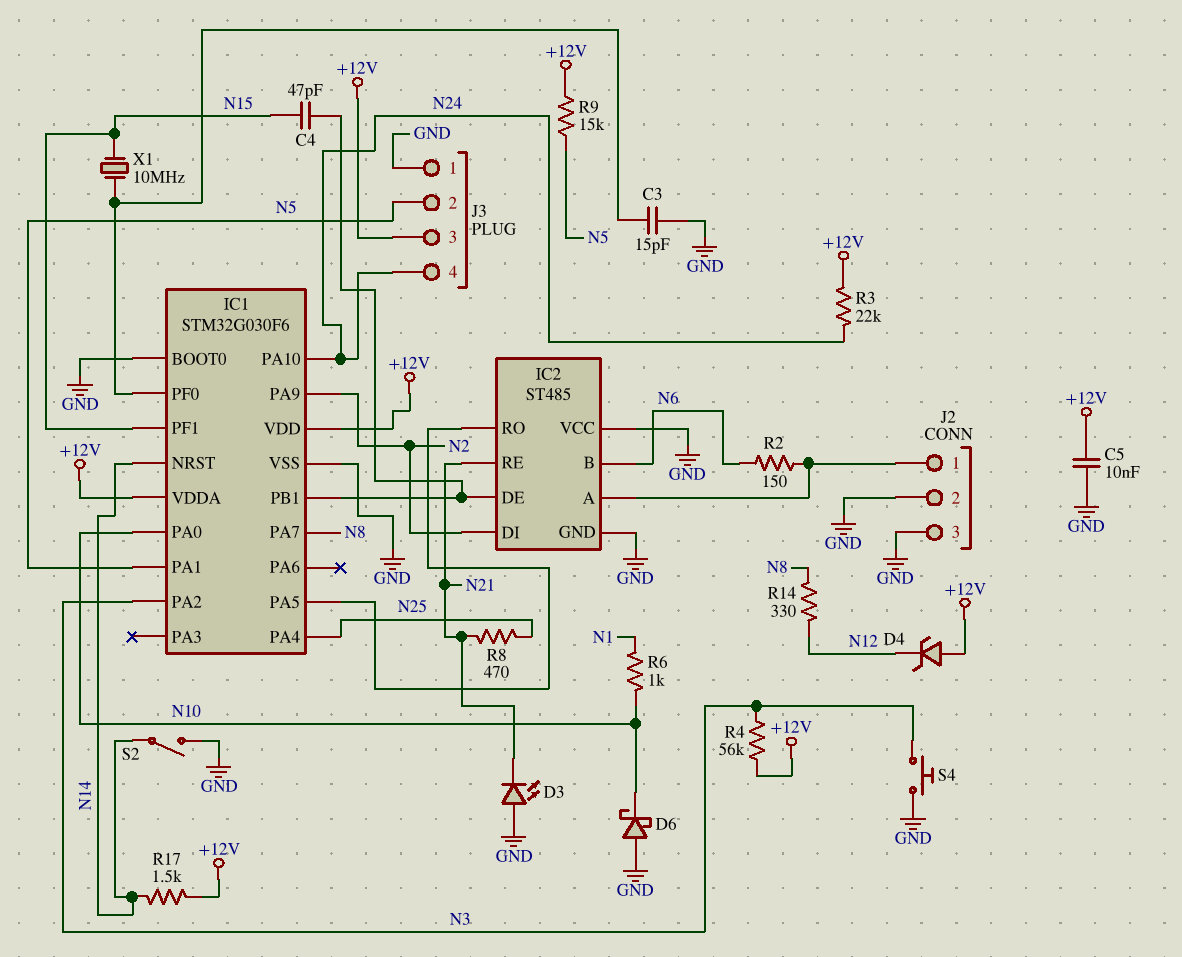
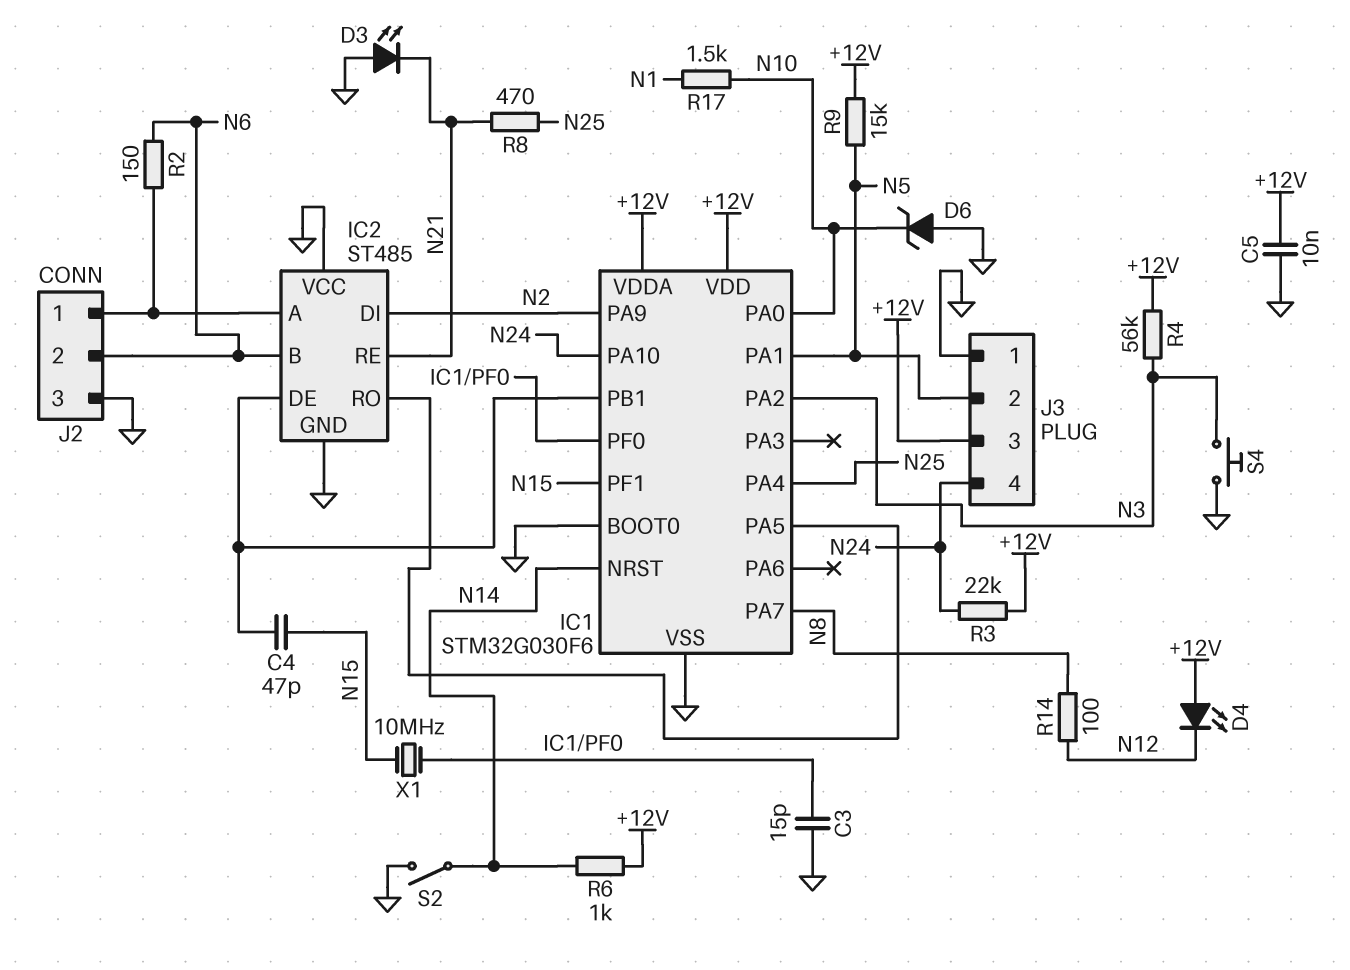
D4: zener (A +12V, K N12) -> LED (A +12V, K N12)
D6: schottky (A GND, K N10) -> zener (A GND, K N10)
J2 pin 2: GND -> N6
R6: 1k (N1, N10) -> 1k (+12V, N14)
R14: 330 (N8, N12) -> 100 (N8, N12)
R17: 1.5k (+12V, N14) -> 1.5k (N1, N10)

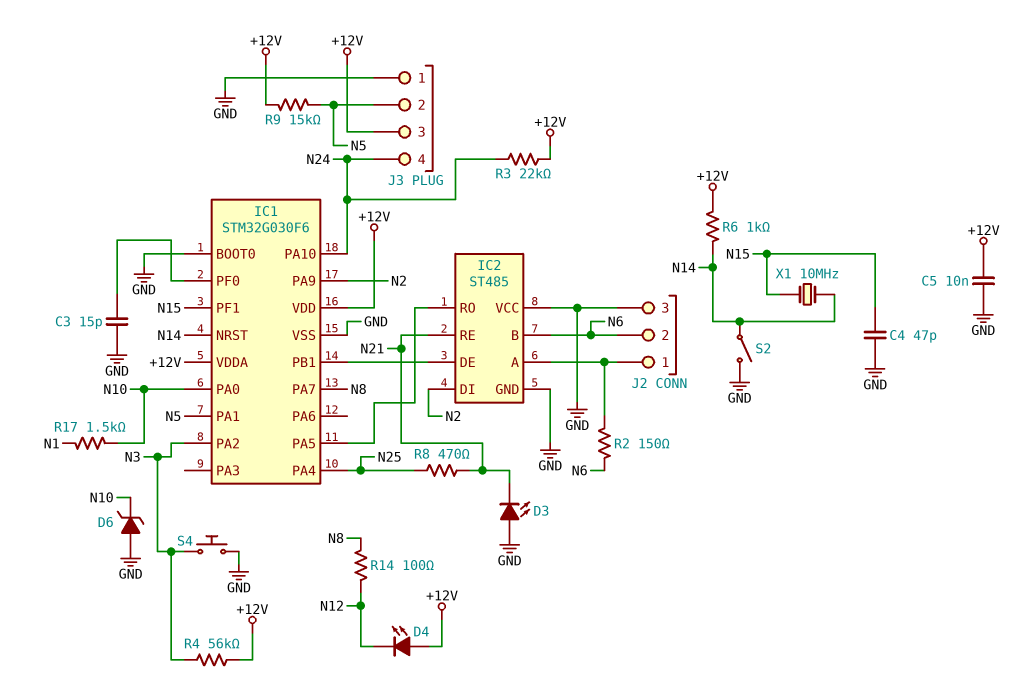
C4: 47pF (IC1/PB1, N15) -> 47pF (GND, N15)
X1: 10MHz (IC1/PF0, N15) -> 10MHz (N14, N15)

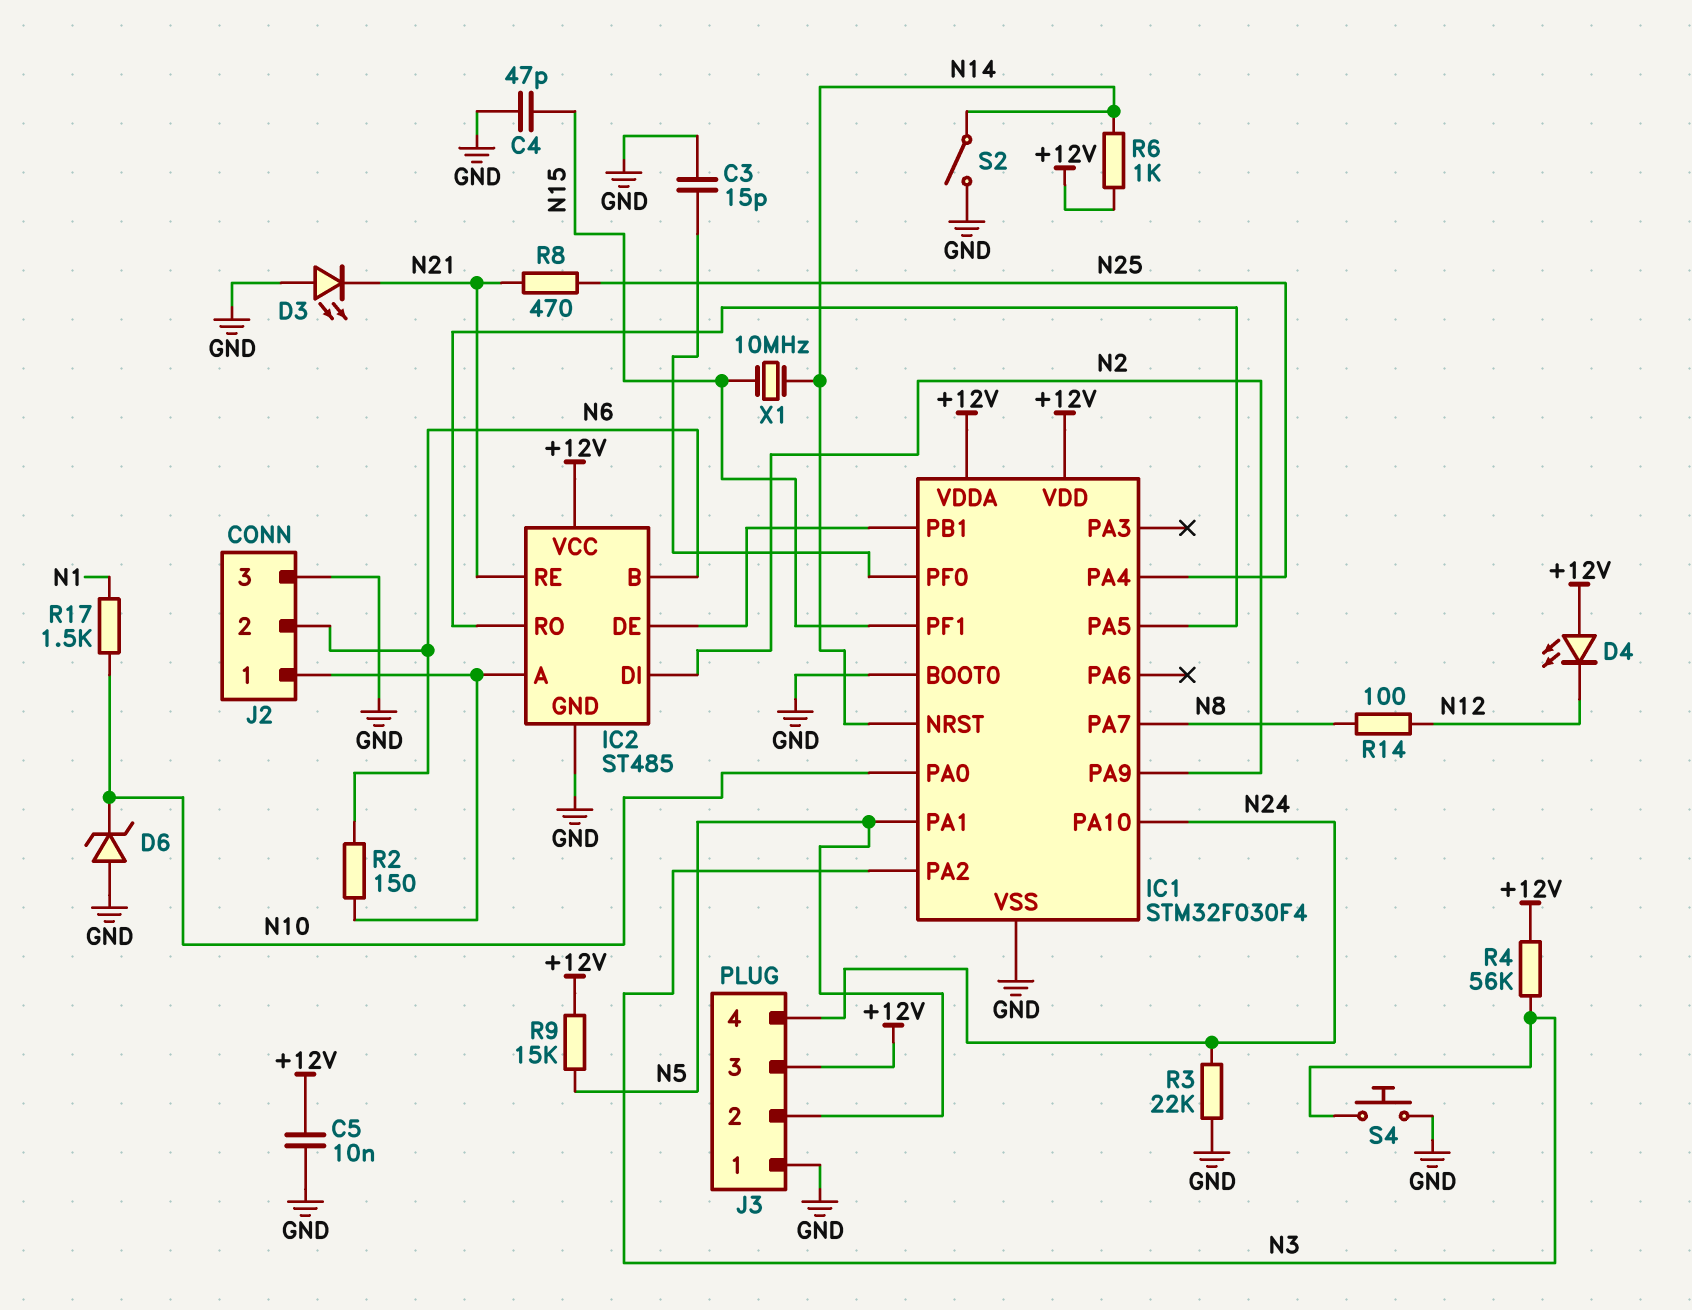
IC1: STM32G030F6 -> STM32F030F4
IC2 pin VCC: GND -> +12V
R3: 22k (+12V, N24) -> 22k (GND, N24)

